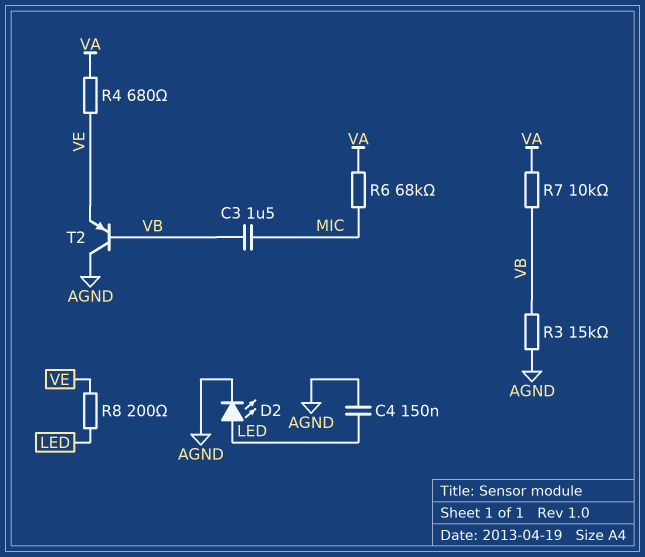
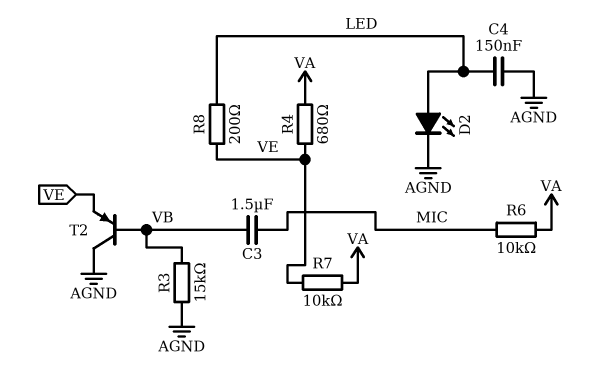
R6: 68k (MIC, VA) -> 10k (MIC, VA)
R7: 10k (VA, VB) -> 10k (VA, VE)

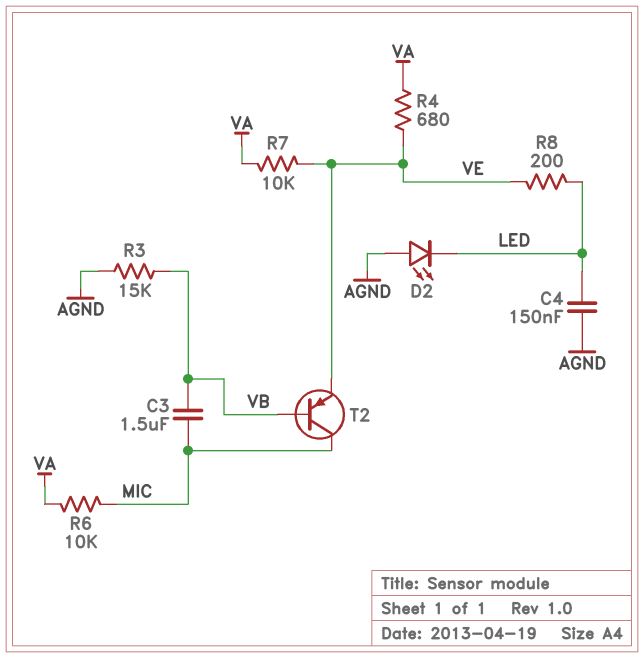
D2: LED (A LED, K AGND) -> LED (A AGND, K LED)
T2: PNP (B VB, C AGND, E VE) -> PNP (B VB, C MIC, E VE)

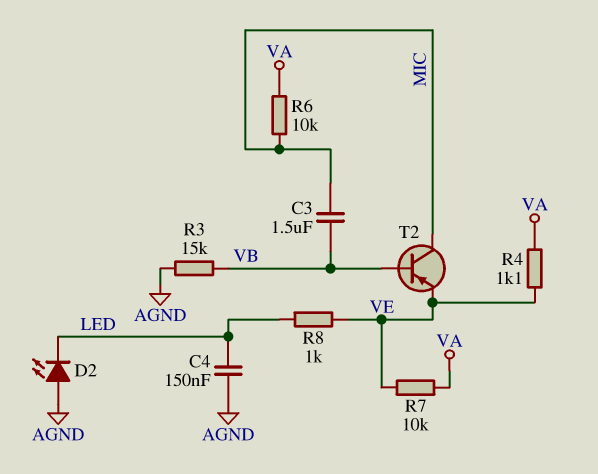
R4: 680 (VA, VE) -> 1.1k (VA, VE)
R8: 200 (LED, VE) -> 1k (LED, VE)

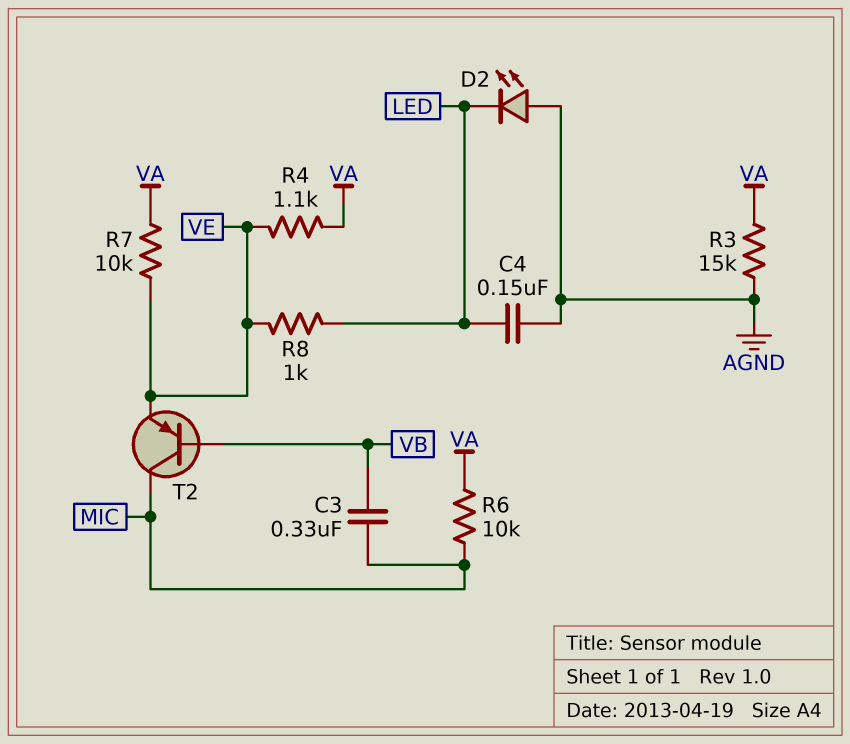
C3: 1.5uF (MIC, VB) -> 330nF (MIC, VB)
R3: 15k (AGND, VB) -> 15k (AGND, VA)

